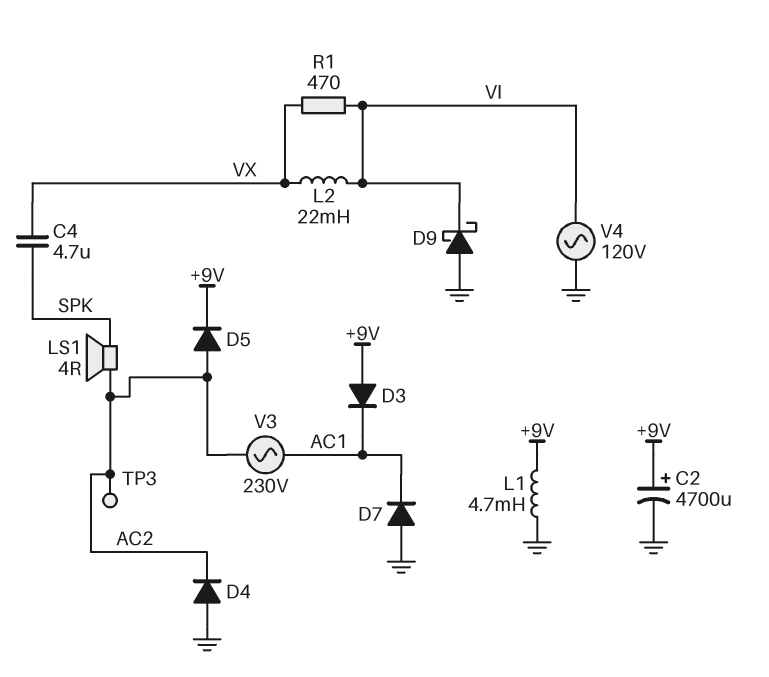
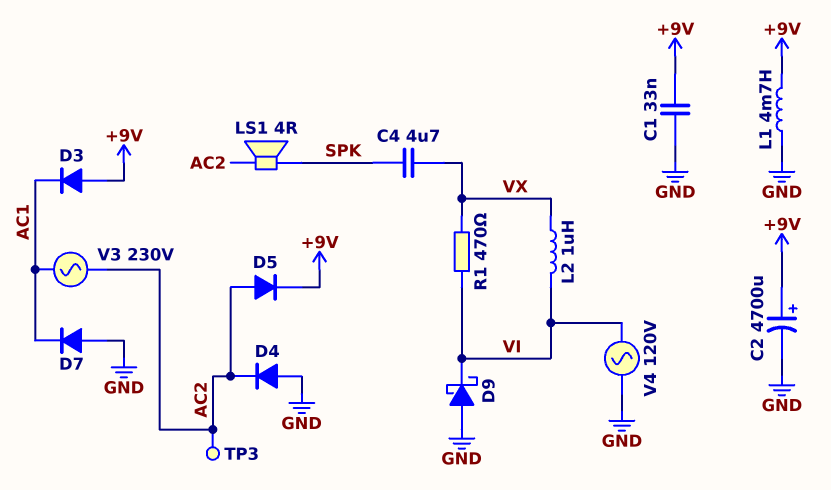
C1: none -> 33nF (+9V, GND)
L2: 22mH (VI, VX) -> 1uH (VI, VX)

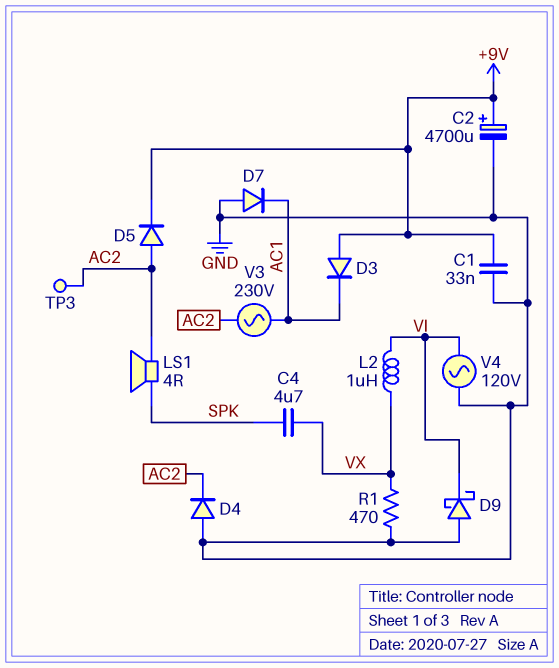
L1: 4.7mH (+9V, GND) -> none
R1: 470 (VI, VX) -> 470 (GND, VX)

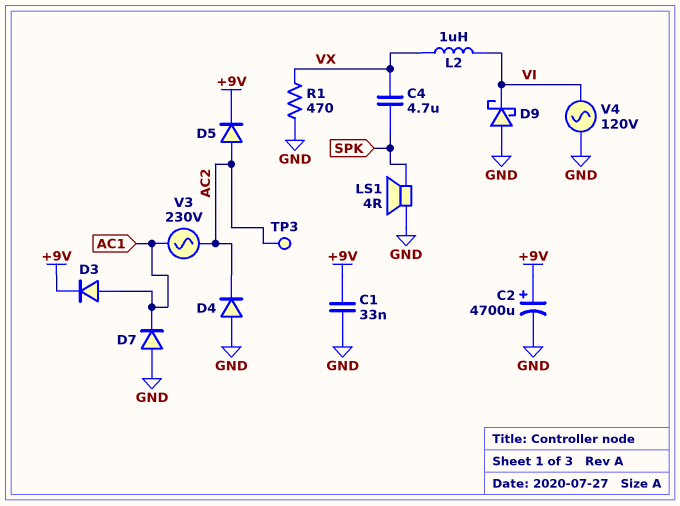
D3: diode (A +9V, K AC1) -> diode (A AC1, K +9V)
LS1: speaker 4R (AC2, SPK) -> speaker 4R (GND, SPK)

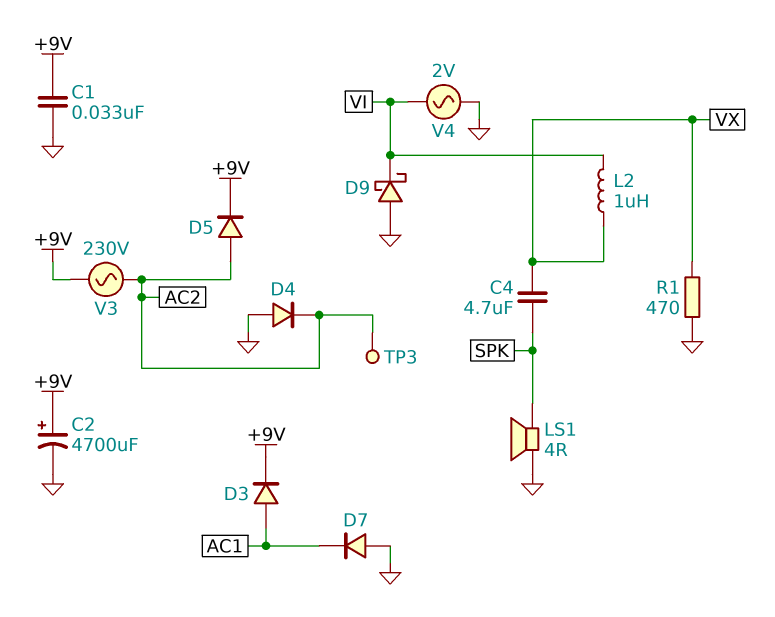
V3: AC 230V (AC1, AC2) -> AC 230V (+9V, AC2)
V4: AC 120V (GND, VI) -> AC 2V (GND, VI)

